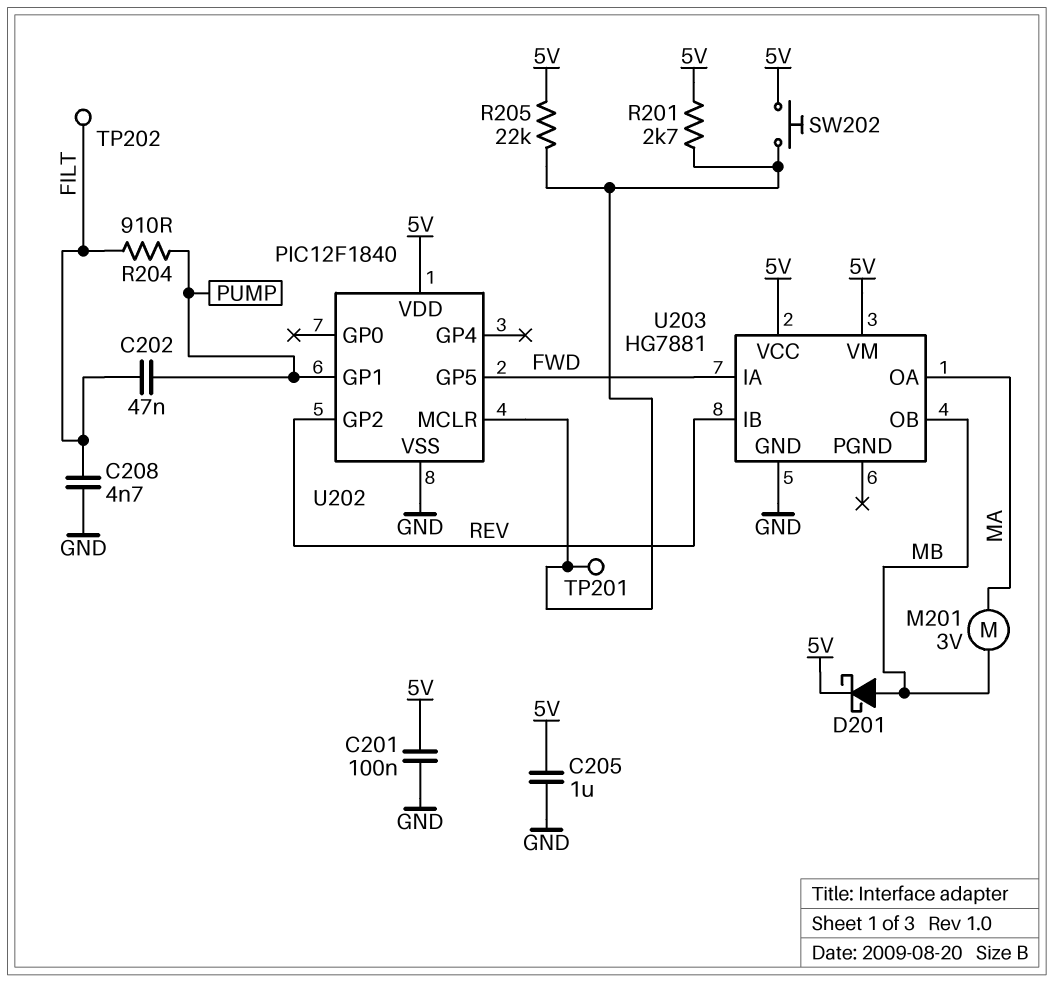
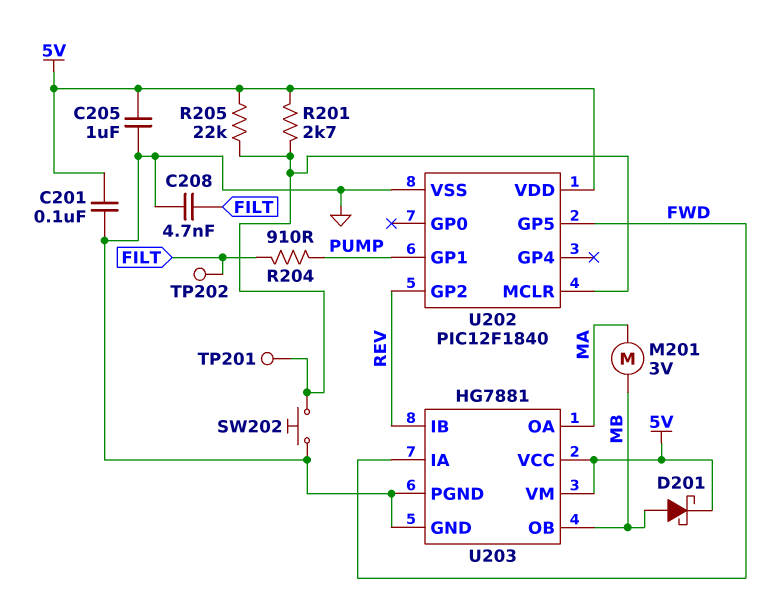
C202: 47nF (FILT, PUMP) -> none
SW202: button (5V, U202/MCLR) -> button (GND, U202/MCLR)
U203 pin PGND: none -> GND

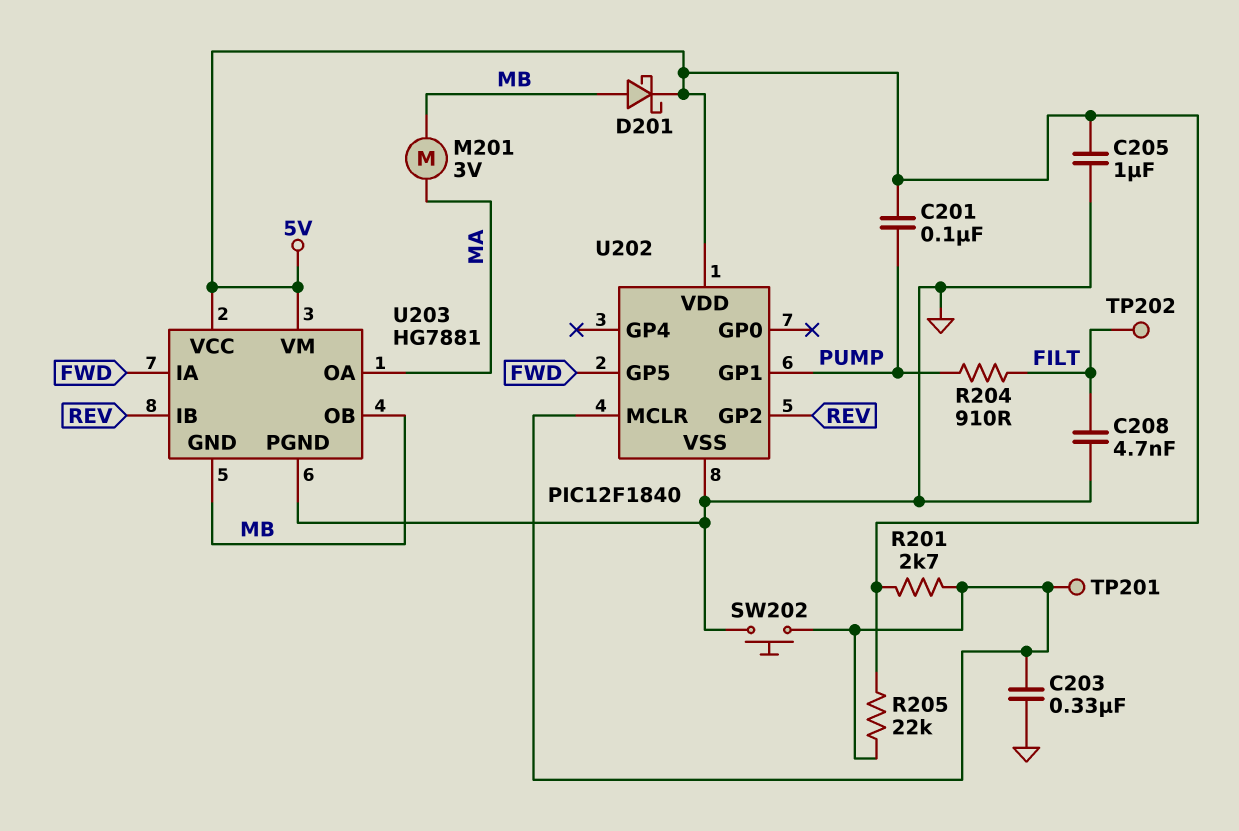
C201: 100nF (5V, GND) -> 100nF (5V, PUMP)
C203: none -> 330nF (GND, U202/MCLR)
U203 pin GND: GND -> MB

